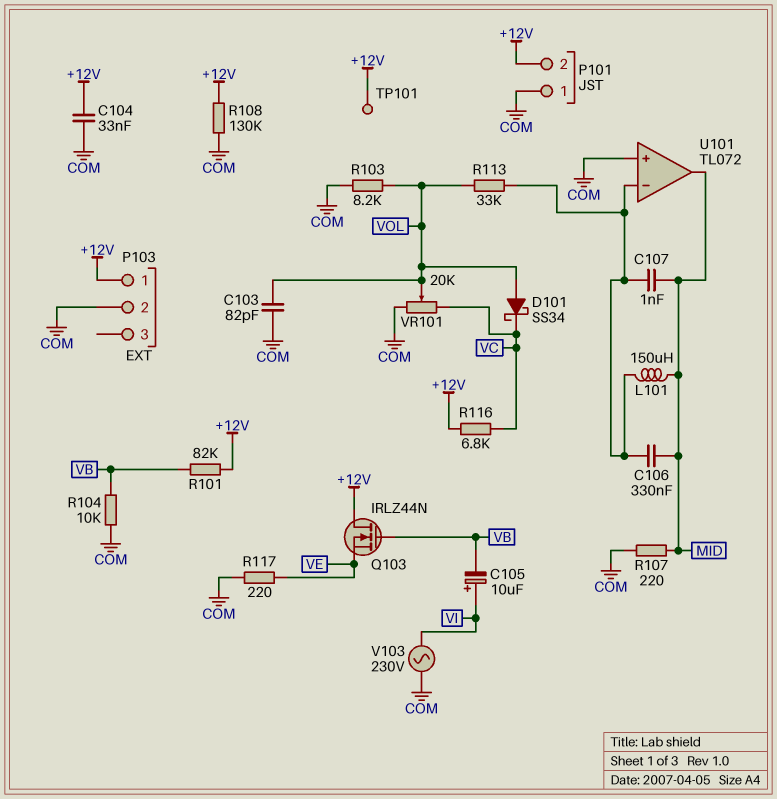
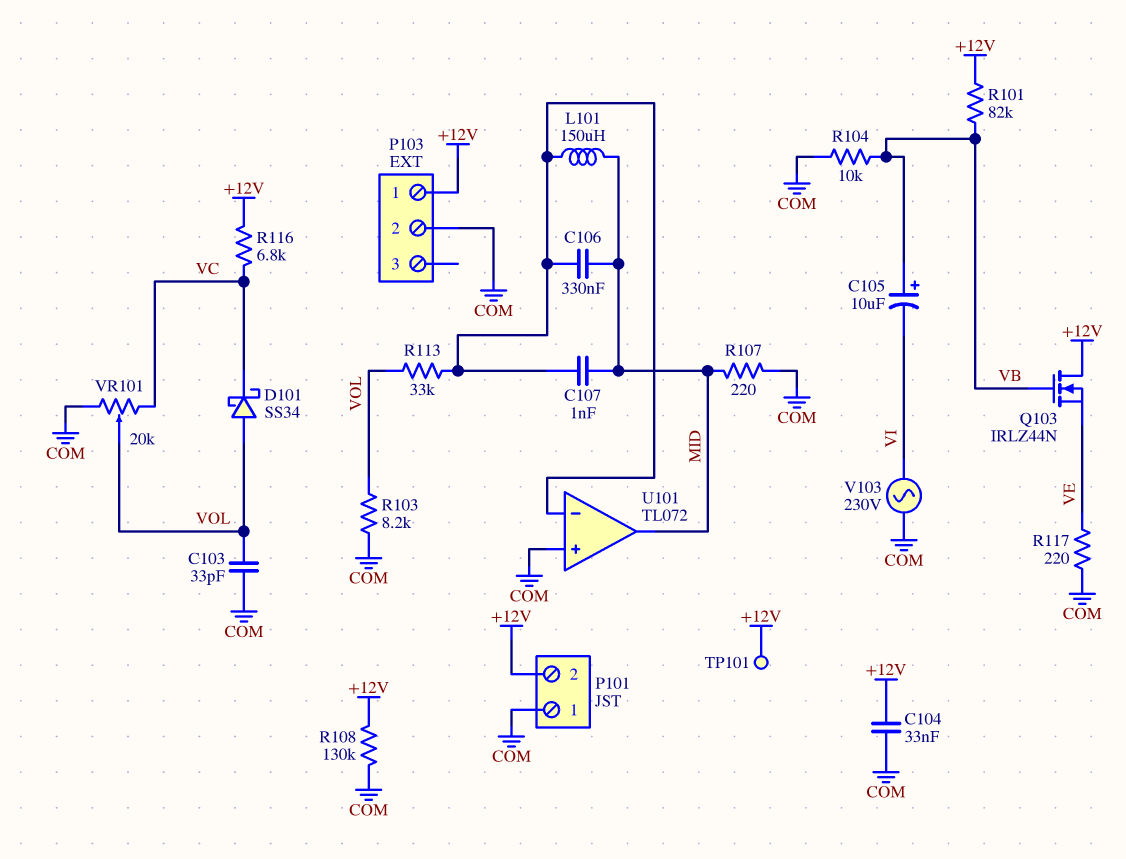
C103: 82pF (COM, VOL) -> 33pF (COM, VOL)
C105: 10uF (plus VI, minus VB) -> 10uF (plus VB, minus VI)

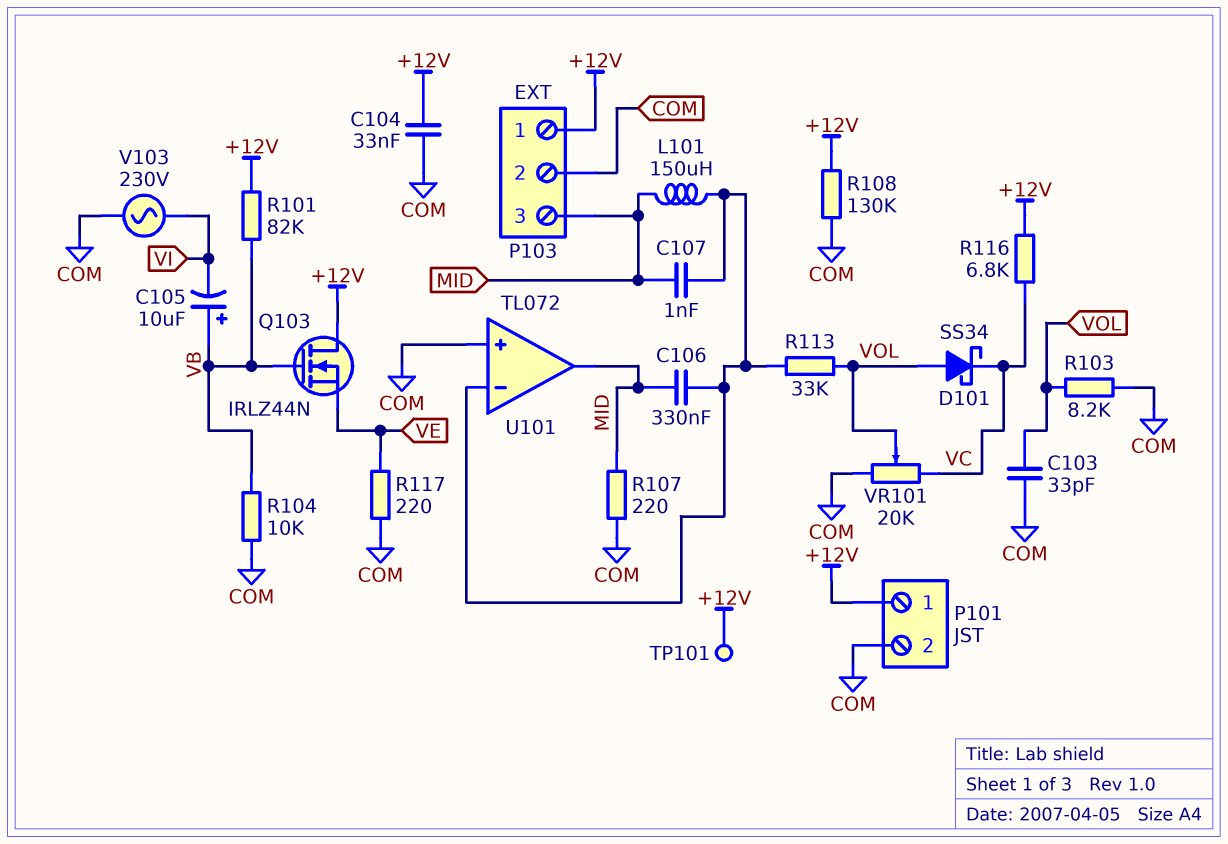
P101 pin 1: COM -> +12V
P101 pin 2: +12V -> COM
P103 pin 3: none -> MID

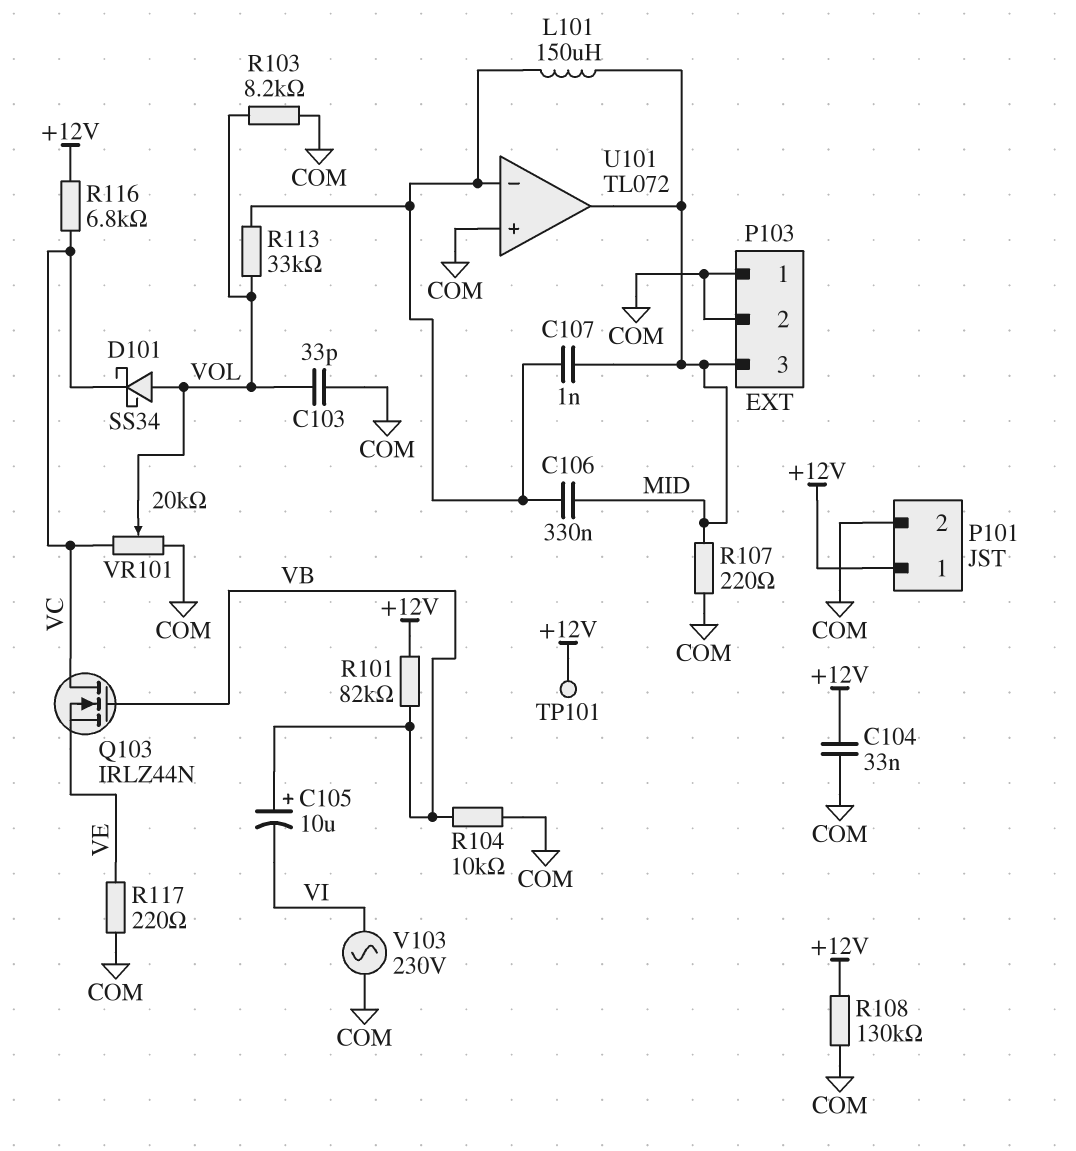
P103 pin 1: +12V -> COM
Q103: NMOS IRLZ44N (G VB, D +12V, S VE) -> NMOS IRLZ44N (G VB, D VC, S VE)

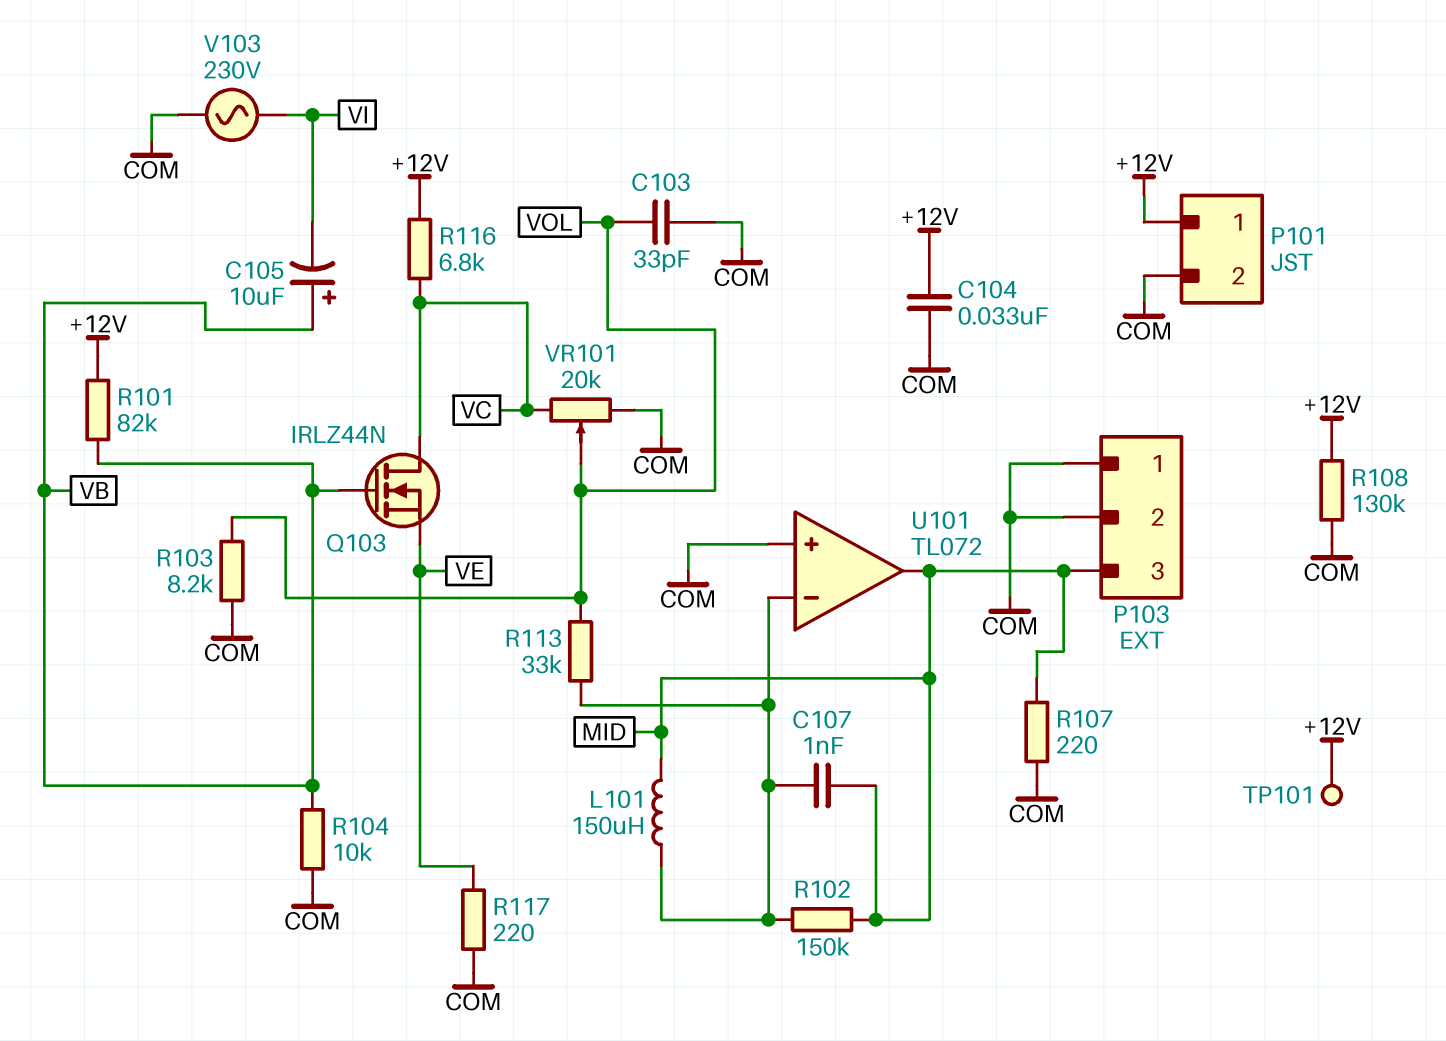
C106: 330nF (MID, U101/in-) -> none
D101: schottky SS34 (A VOL, K VC) -> none
R102: none -> 150k (MID, U101/in-)

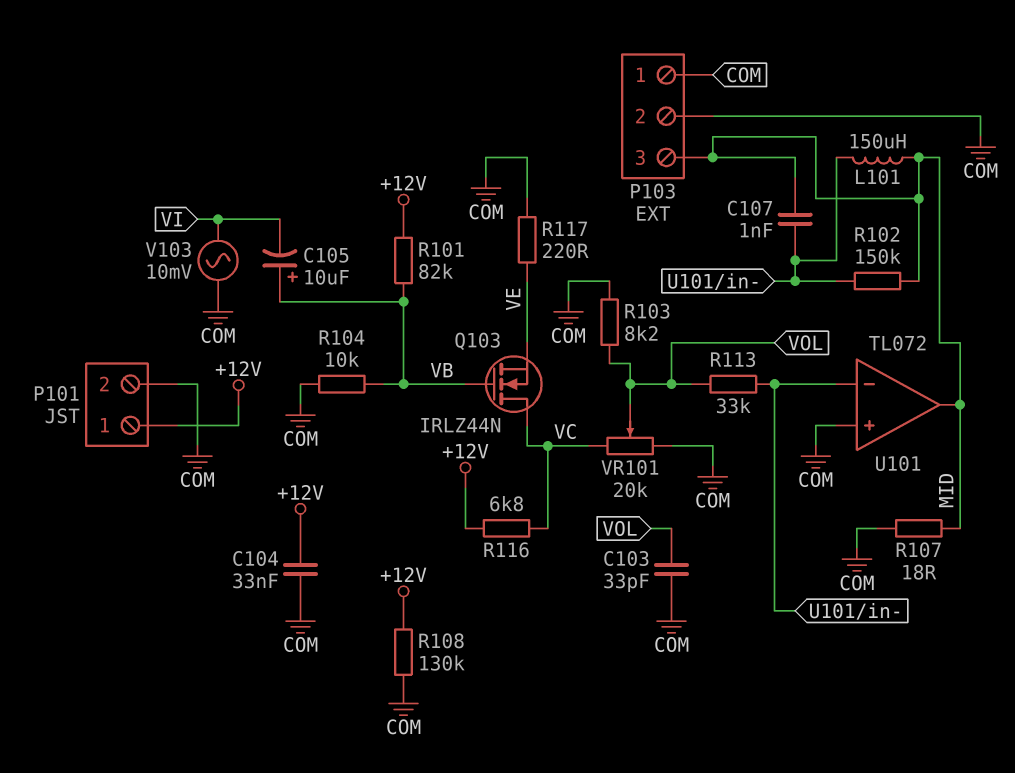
R107: 220 (COM, MID) -> 18 (COM, MID)
TP101: test point (+12V) -> none
V103: AC 230V (COM, VI) -> AC 10mV (COM, VI)

